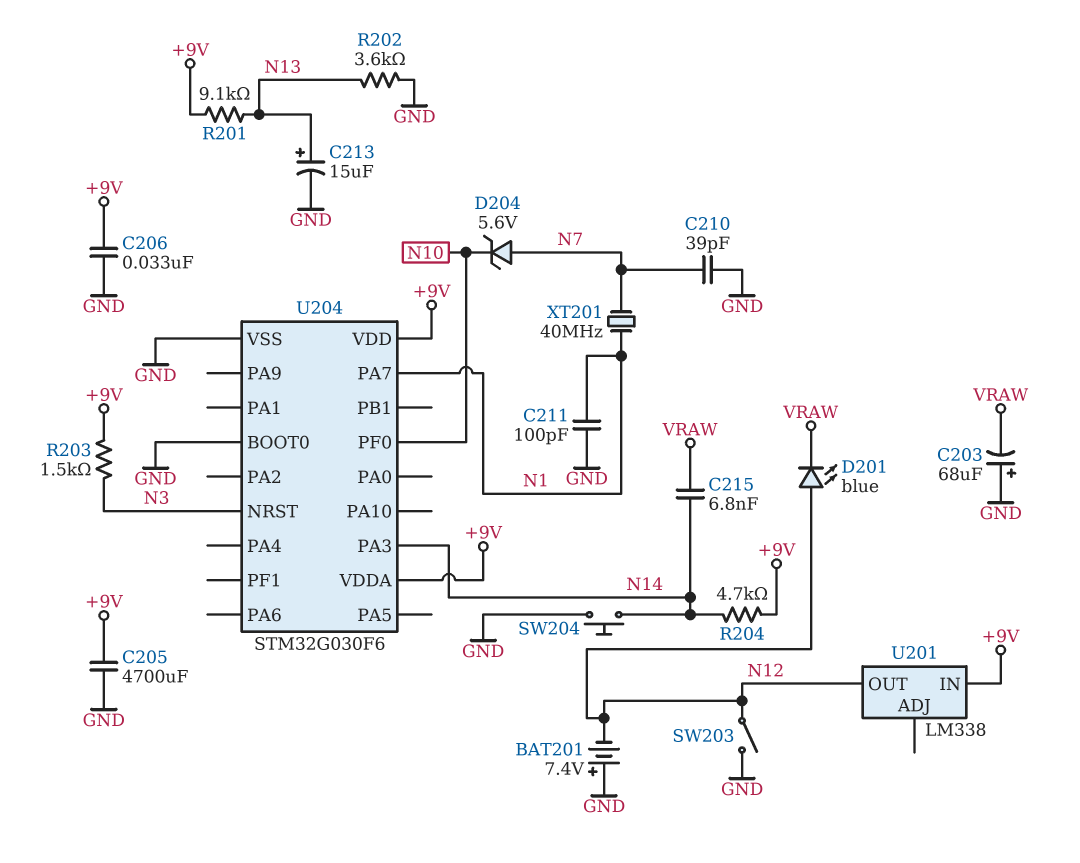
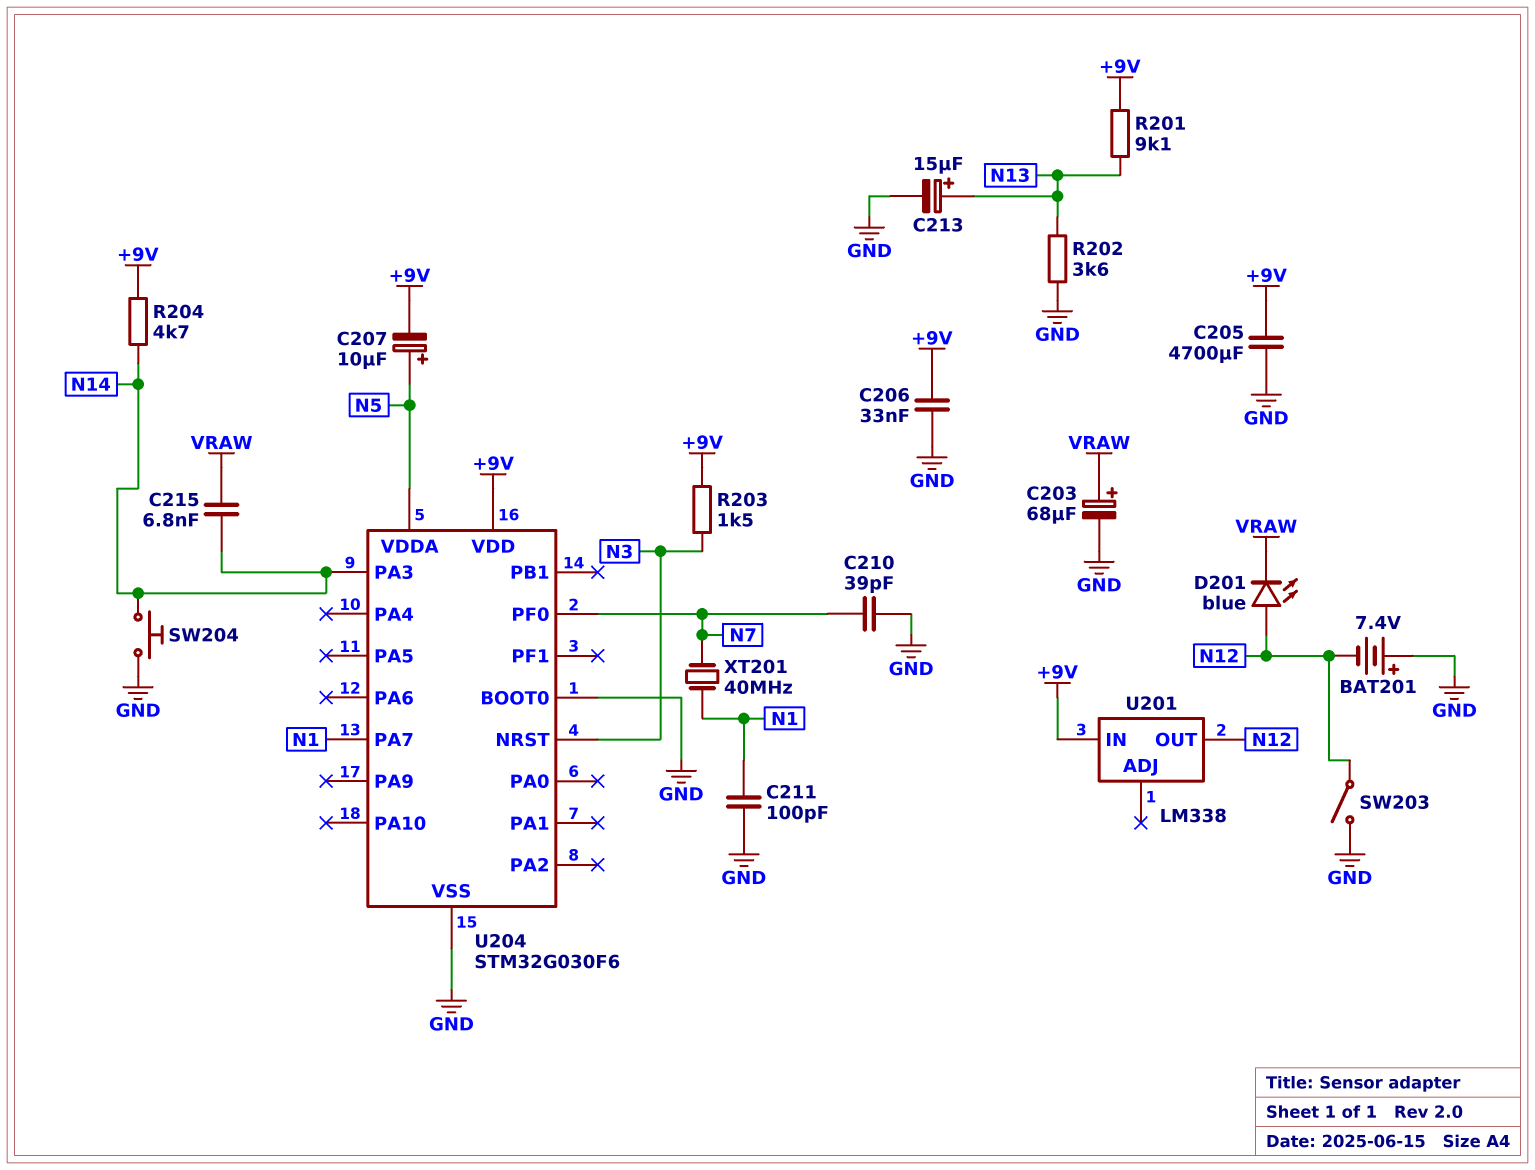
C203: 68uF (plus GND, minus VRAW) -> 68uF (plus VRAW, minus GND)
C207: none -> 10uF (plus N5, minus +9V)
D204: zener 5.6V (A N7, K N10) -> none
U204 pin PF0: N10 -> N7
U204 pin VDDA: +9V -> N5

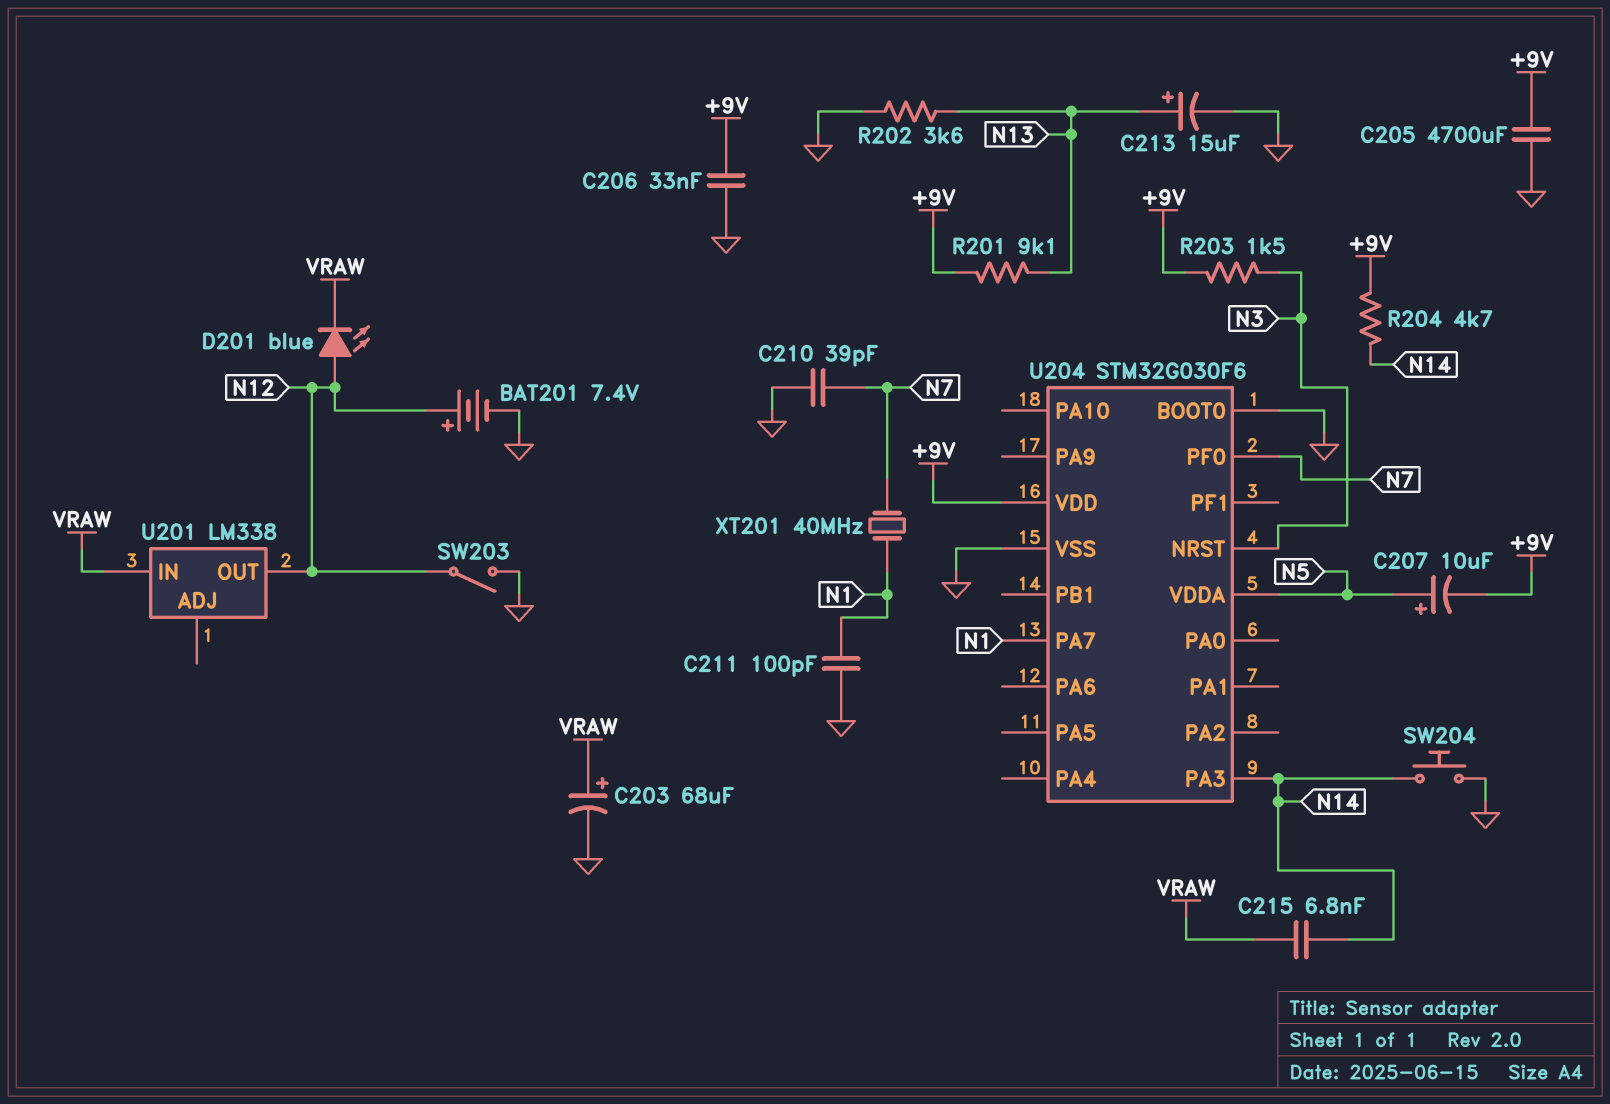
BAT201: 7.4V (plus GND, minus N12) -> 7.4V (plus N12, minus GND)
U201 pin IN: +9V -> VRAW

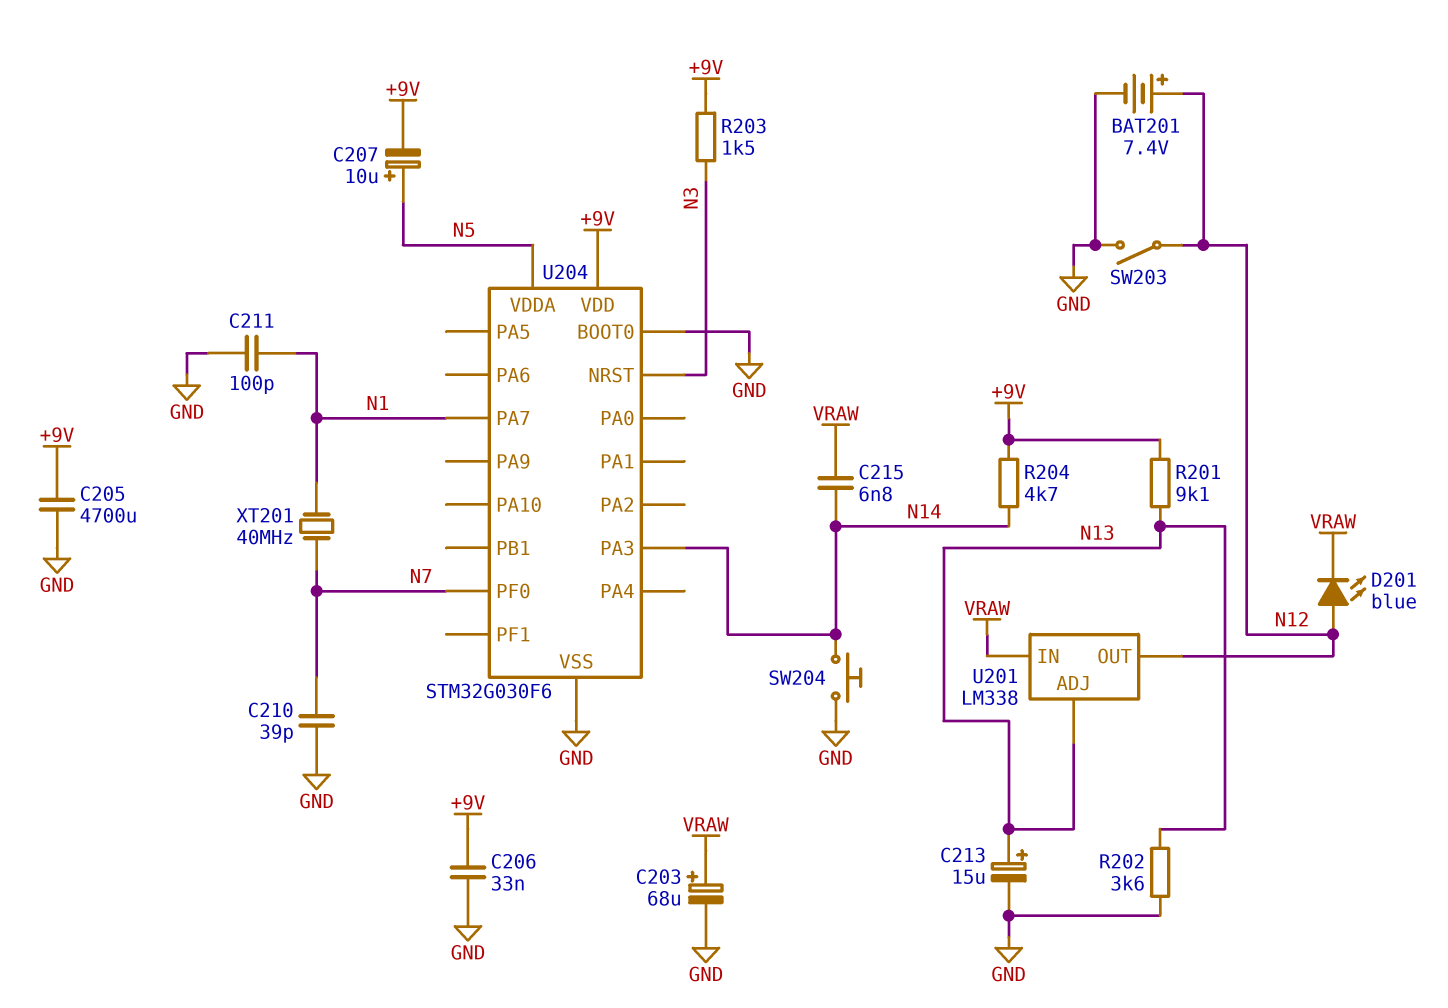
U201 pin ADJ: none -> N13

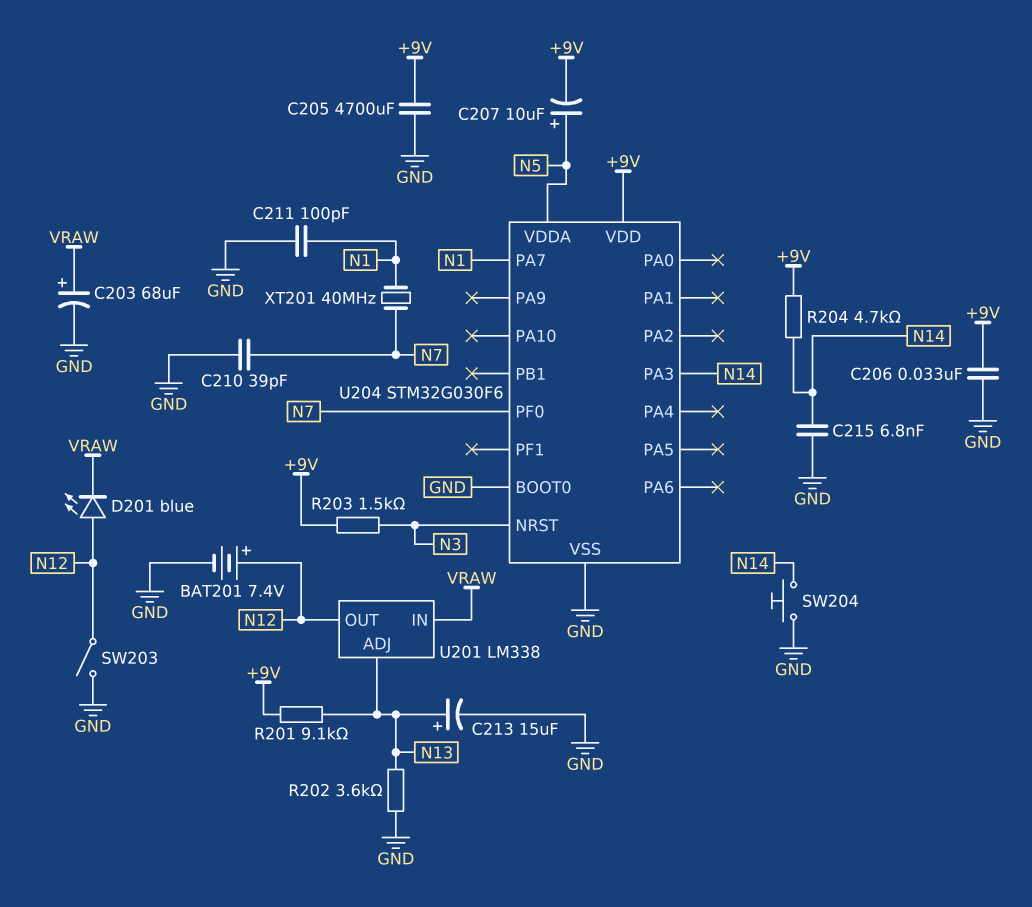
C215: 6.8nF (N14, VRAW) -> 6.8nF (GND, N14)

